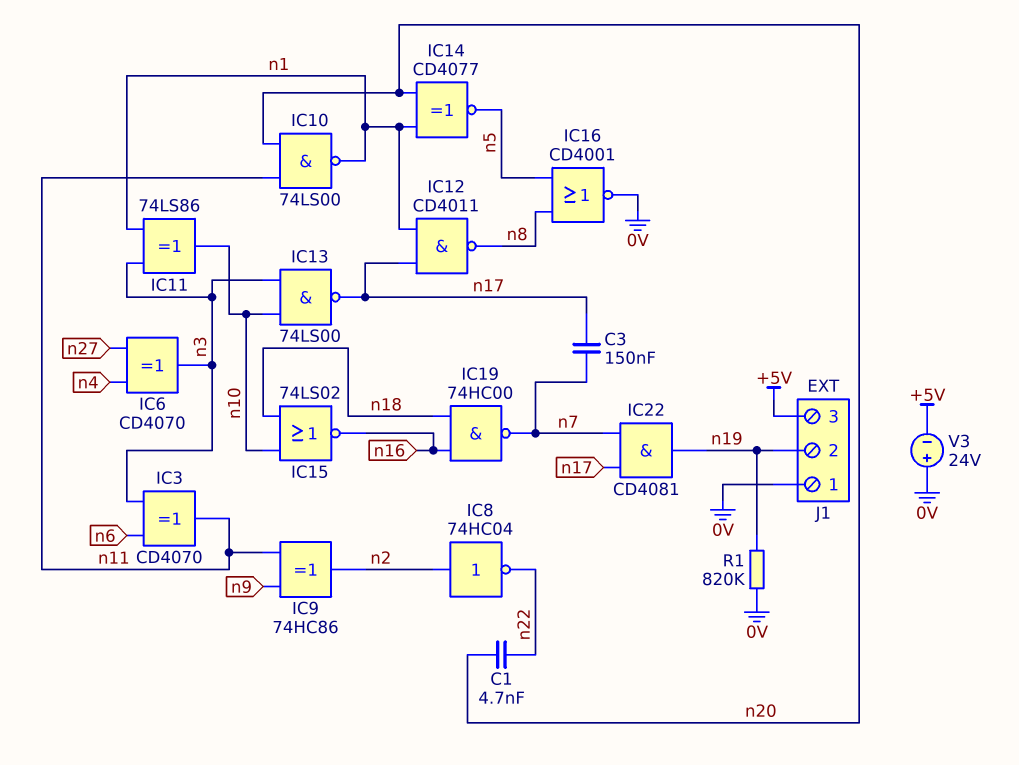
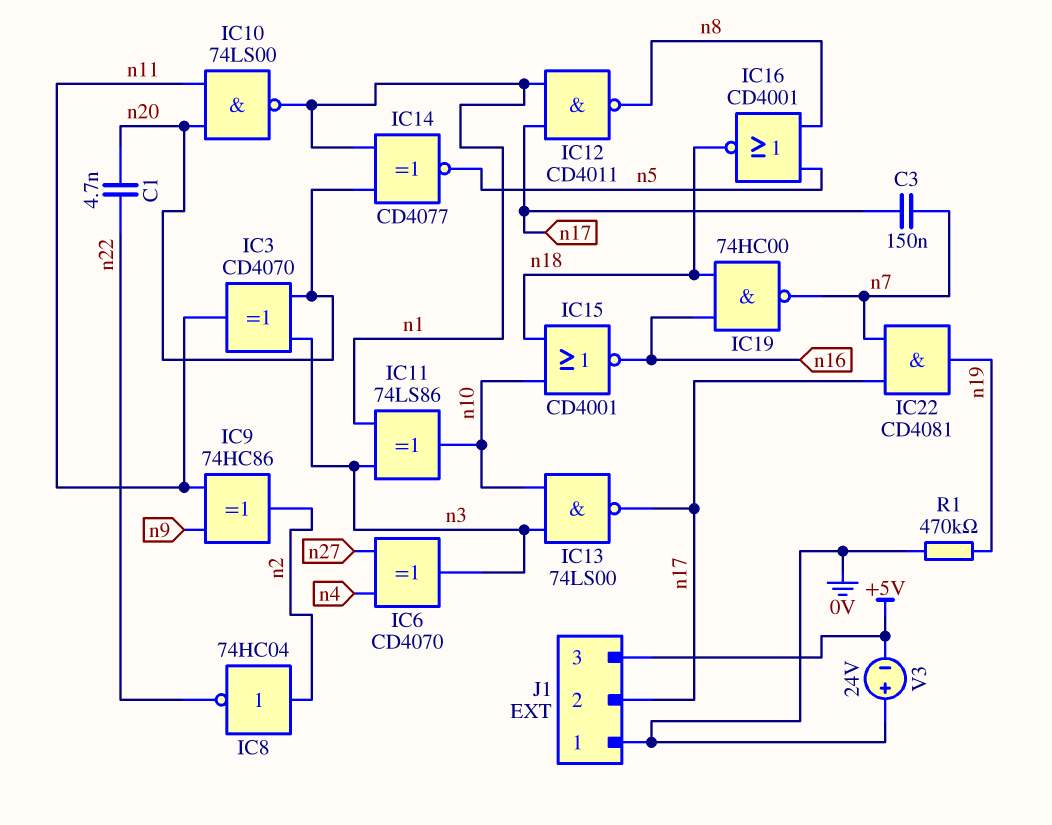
IC3: XOR CD4070 (in n3, in n6, out n11) -> XOR CD4070 (in n3, in n20, out n11)
IC15: NOR 74LS02 (in n10, in n18, out n16) -> NOR CD4001 (in n10, in n18, out n16)
IC16: NOR CD4001 (in n5, in n8, out 0V) -> NOR CD4001 (in n5, in n8, out n18)
J1 pin 2: n19 -> n17
R1: 820k (0V, n19) -> 470k (0V, n19)

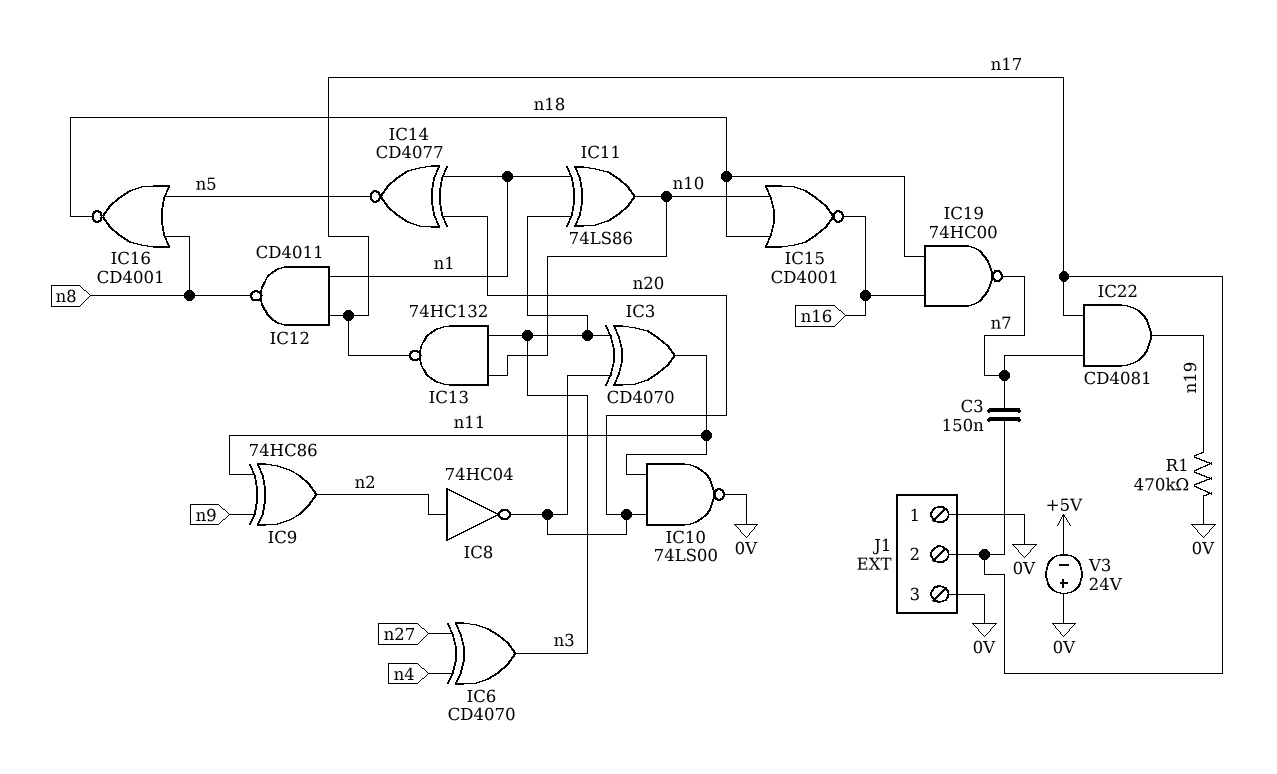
C1: 4.7nF (n20, n22) -> none
IC8: NOT 74HC04 (in n2, out n22) -> NOT 74HC04 (in n2, out n20)
IC10: NAND 74LS00 (in n11, in n20, out n1) -> NAND 74LS00 (in n11, in n20, out 0V)
IC13: NAND 74LS00 (in n3, in n10, out n17) -> NAND 74HC132 (in n3, in n10, out n17)
J1 pin 3: +5V -> 0V

